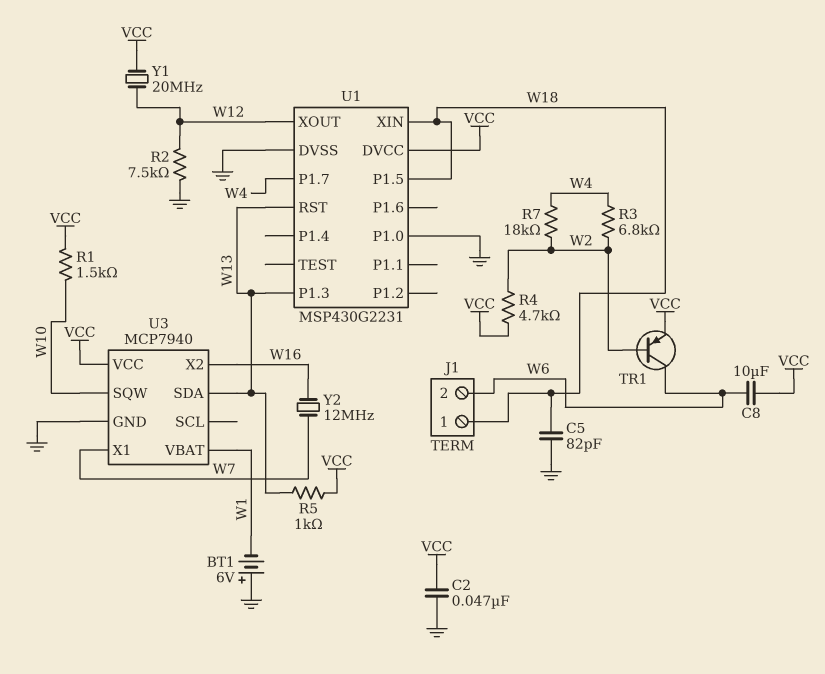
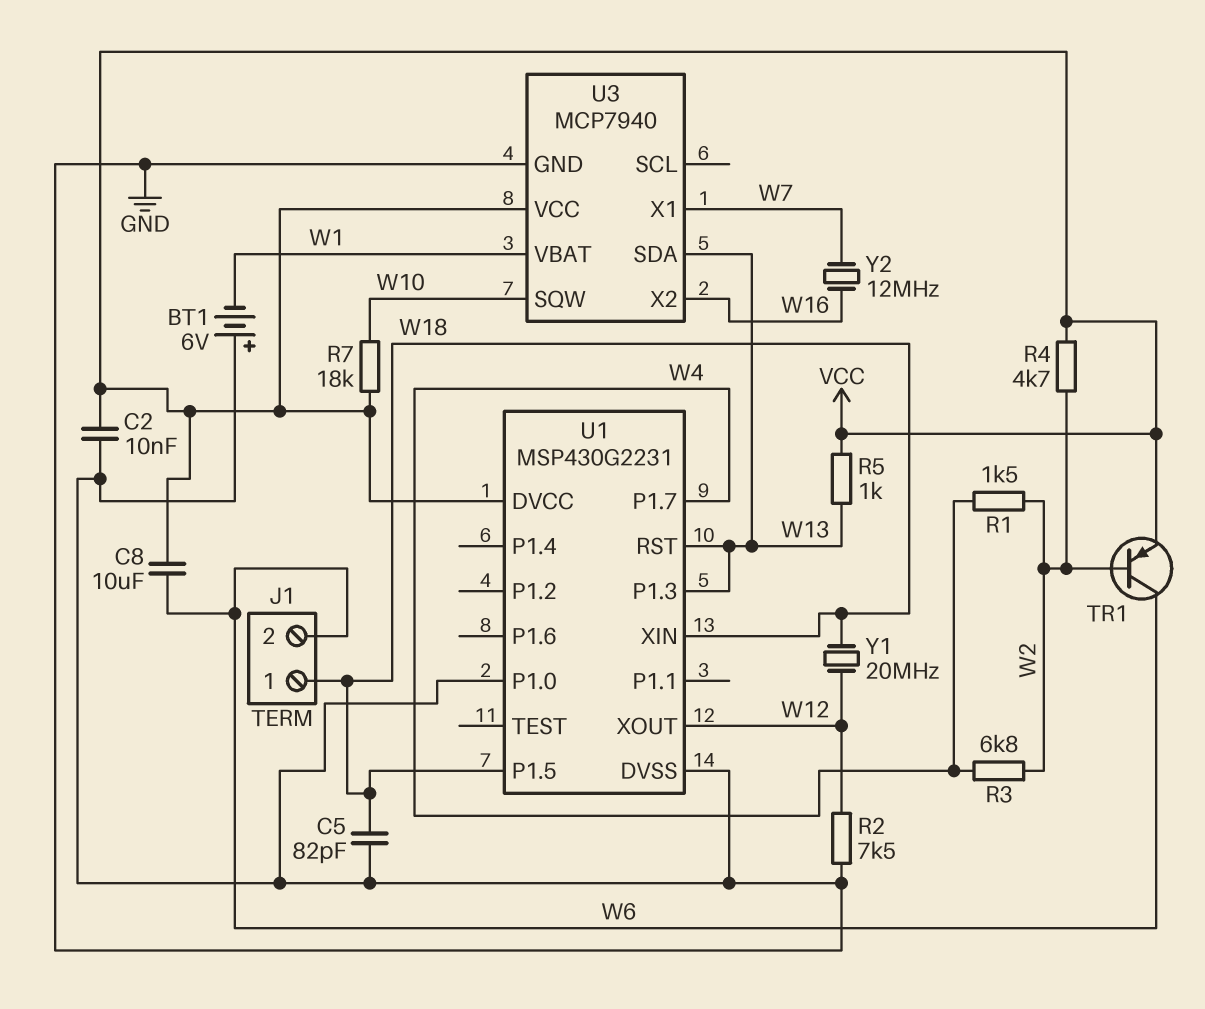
C2: 47nF (GND, VCC) -> 10nF (GND, VCC)
R1: 1.5k (VCC, W10) -> 1.5k (W2, W4)
R7: 18k (W2, W4) -> 18k (VCC, W10)
Y1: 20MHz (VCC, W12) -> 20MHz (W12, W18)

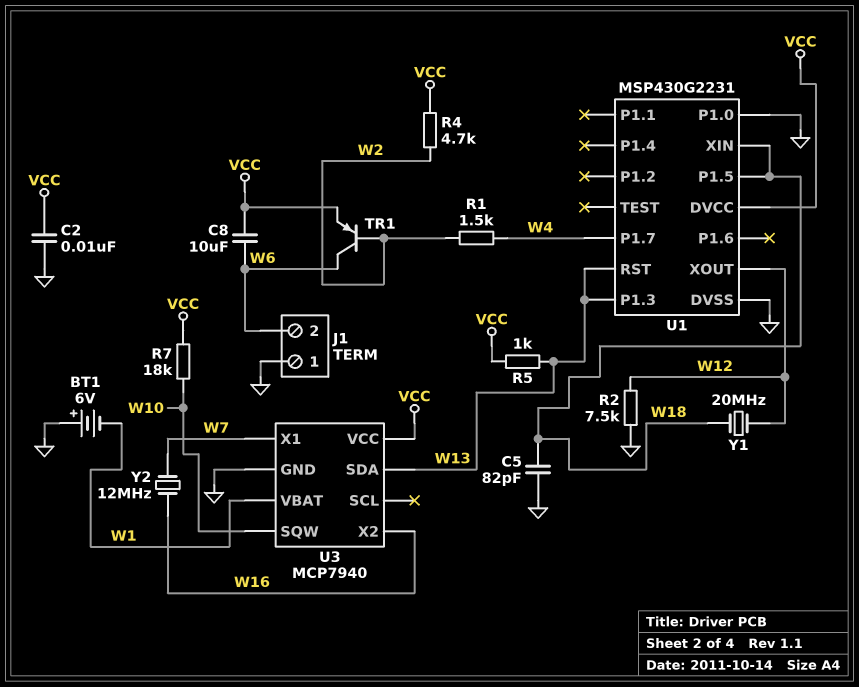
J1 pin 1: W18 -> GND
R3: 6.8k (W2, W4) -> none

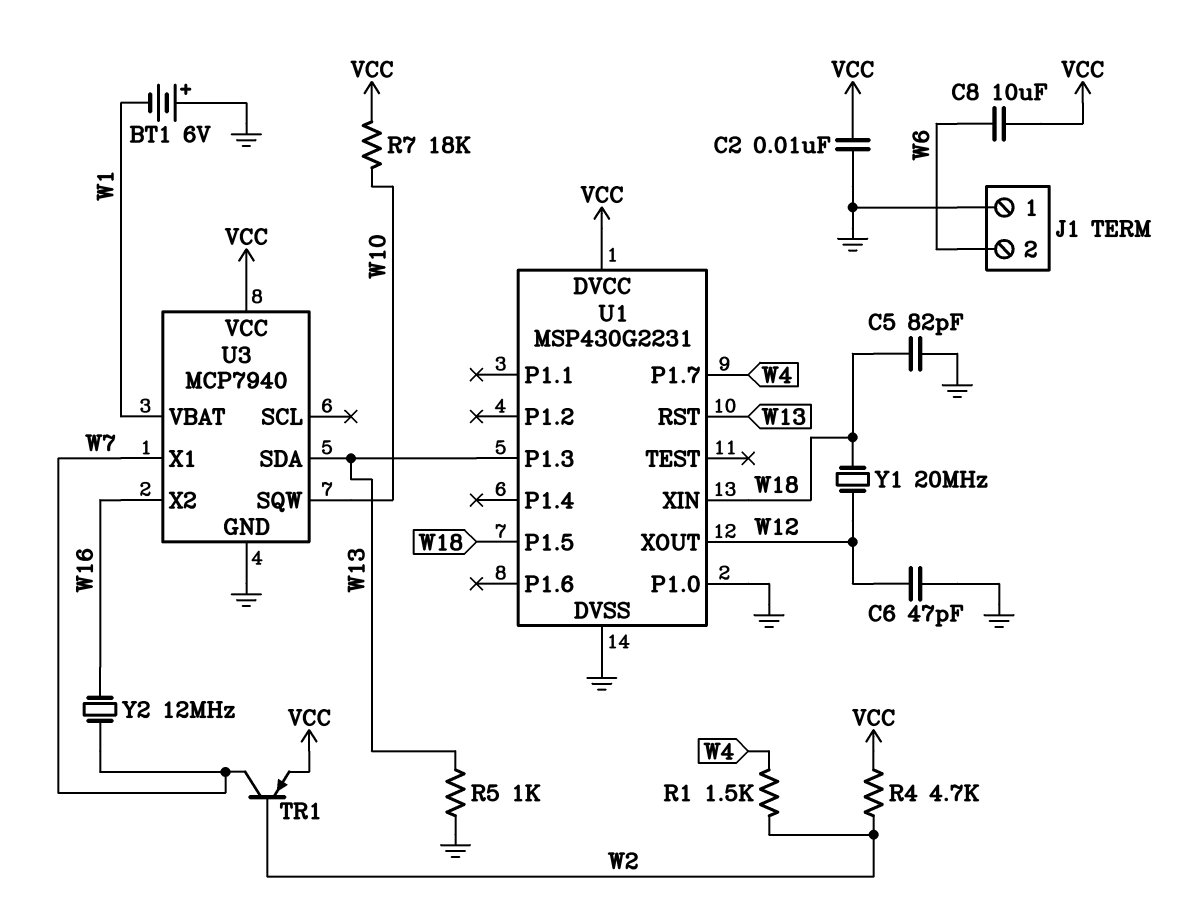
C6: none -> 47pF (GND, W12)
R2: 7.5k (GND, W12) -> none
R5: 1k (VCC, W13) -> 1k (GND, W13)
TR1: PNP (B W2, C W6, E VCC) -> PNP (B W2, C W7, E VCC)

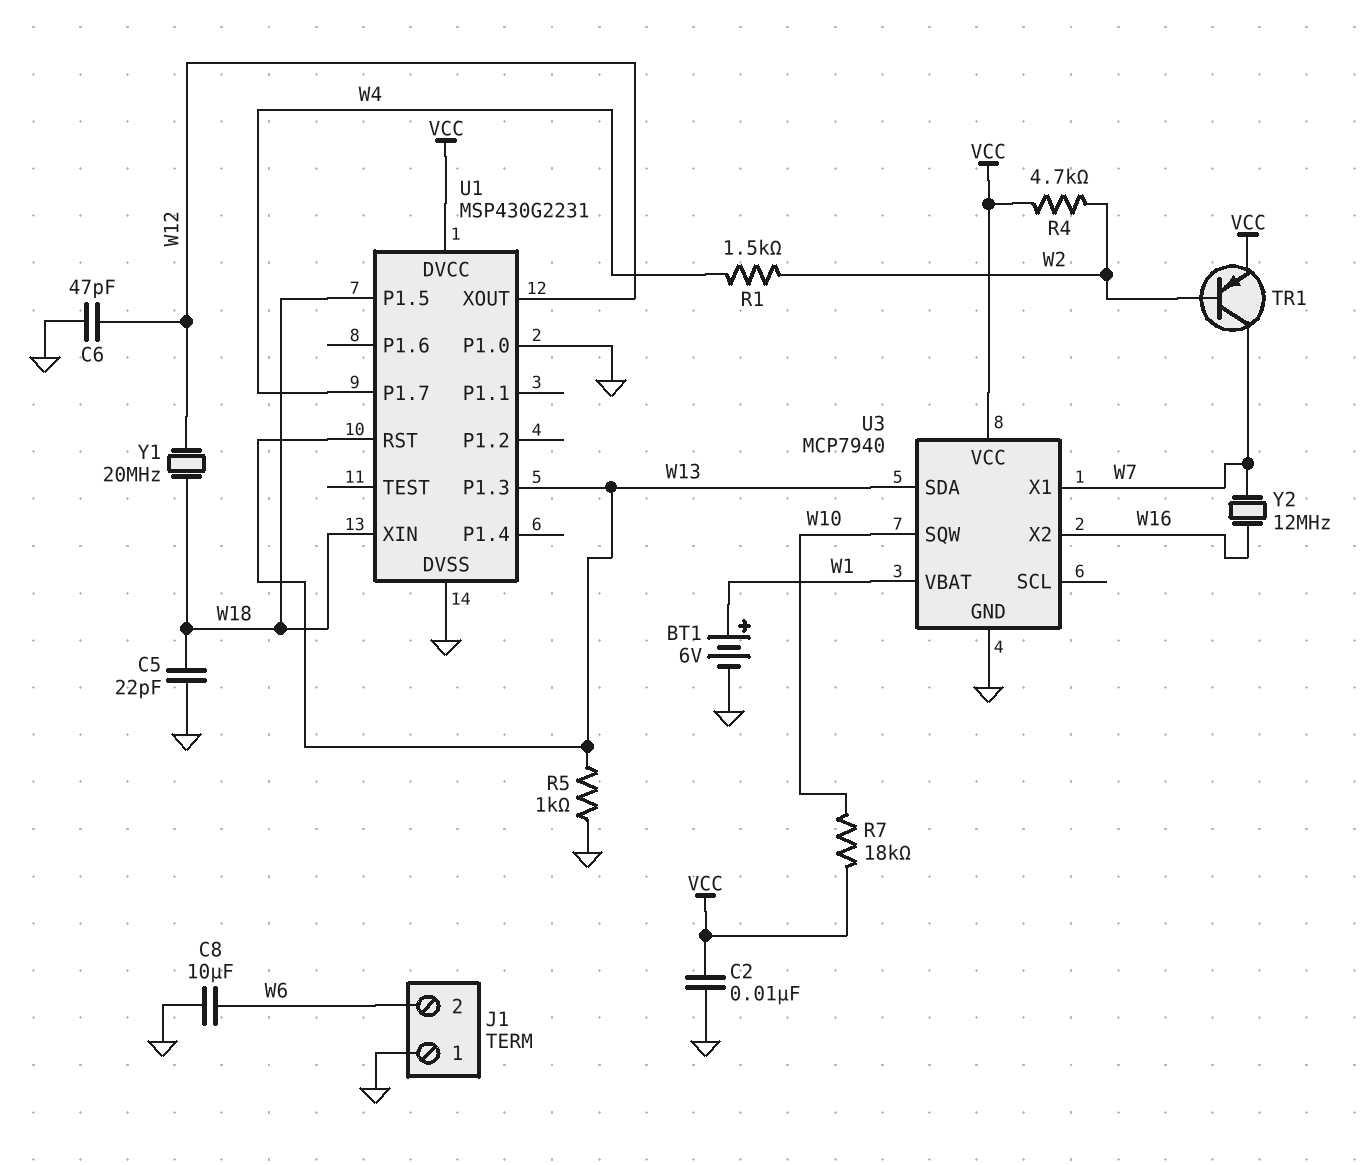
BT1: 6V (plus GND, minus W1) -> 6V (plus W1, minus GND)
C5: 82pF (GND, W18) -> 22pF (GND, W18)
C8: 10uF (VCC, W6) -> 10uF (GND, W6)

